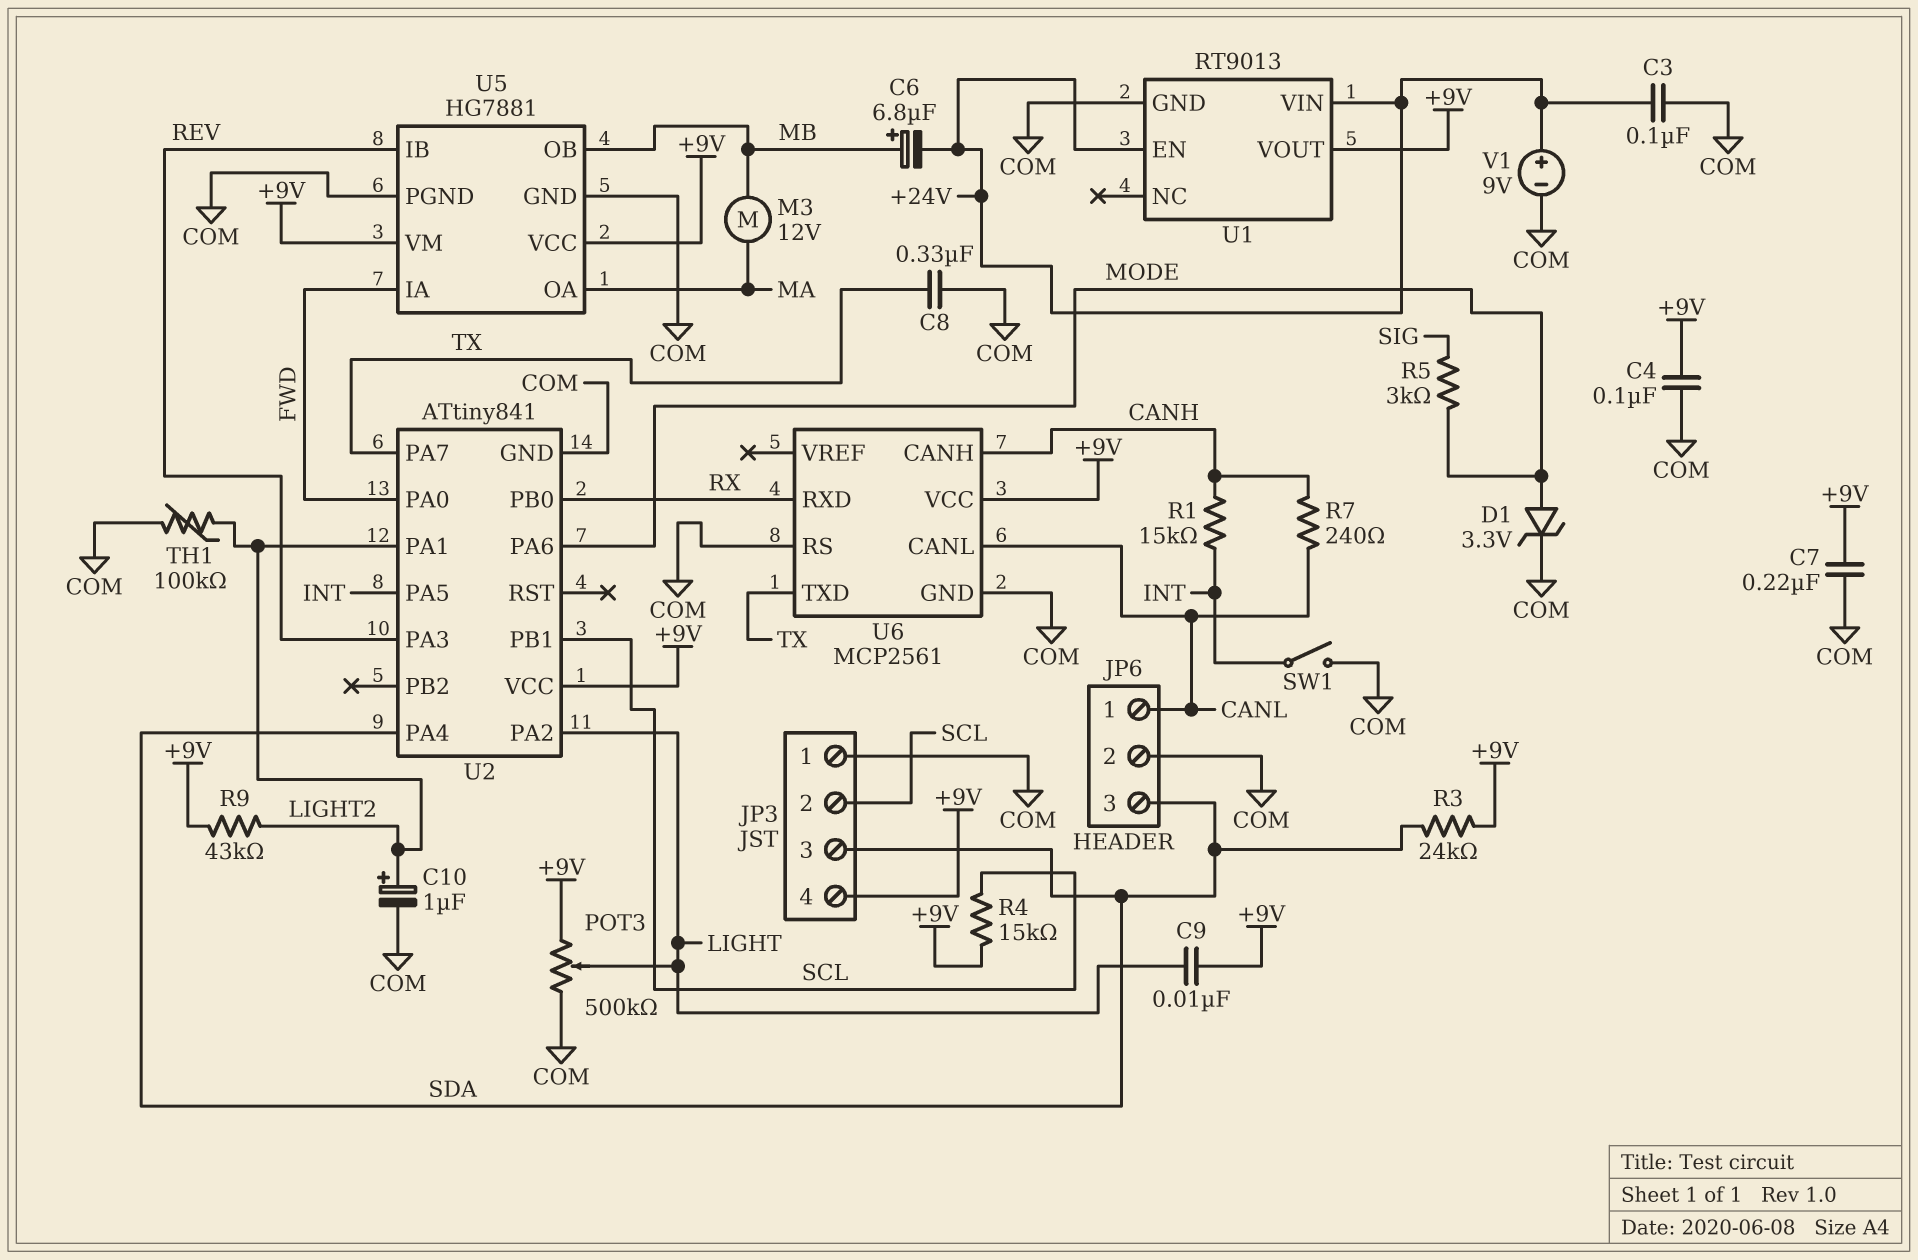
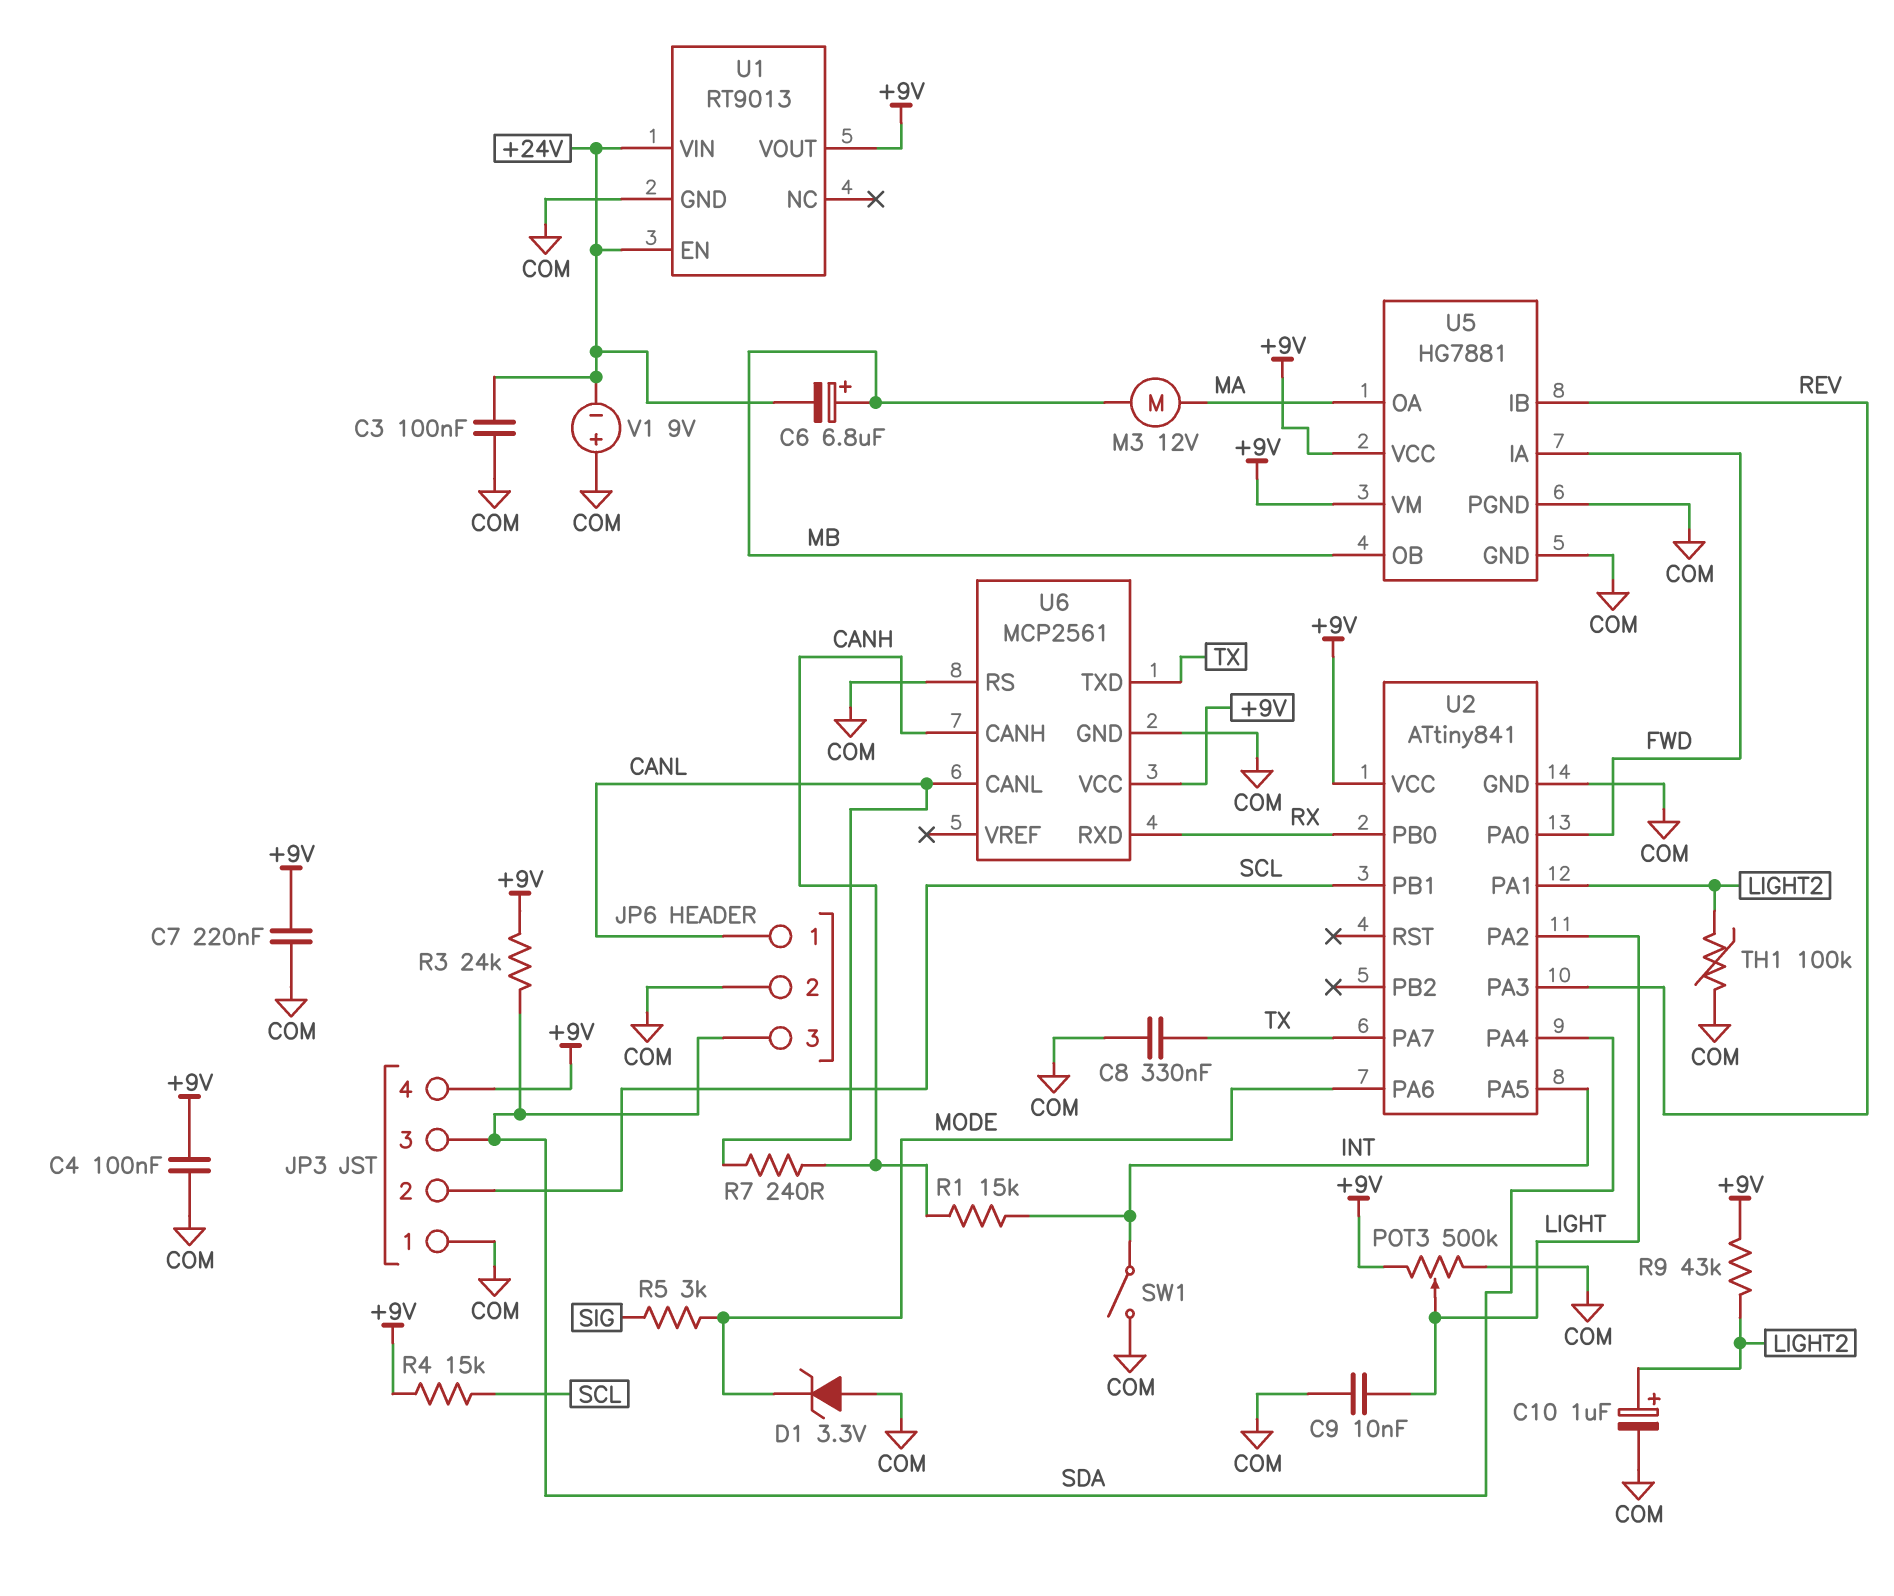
C9: 10nF (+9V, LIGHT) -> 10nF (COM, LIGHT)
D1: zener 3.3V (A MODE, K COM) -> zener 3.3V (A COM, K MODE)
V1: 9V (plus +24V, minus COM) -> 9V (plus COM, minus +24V)

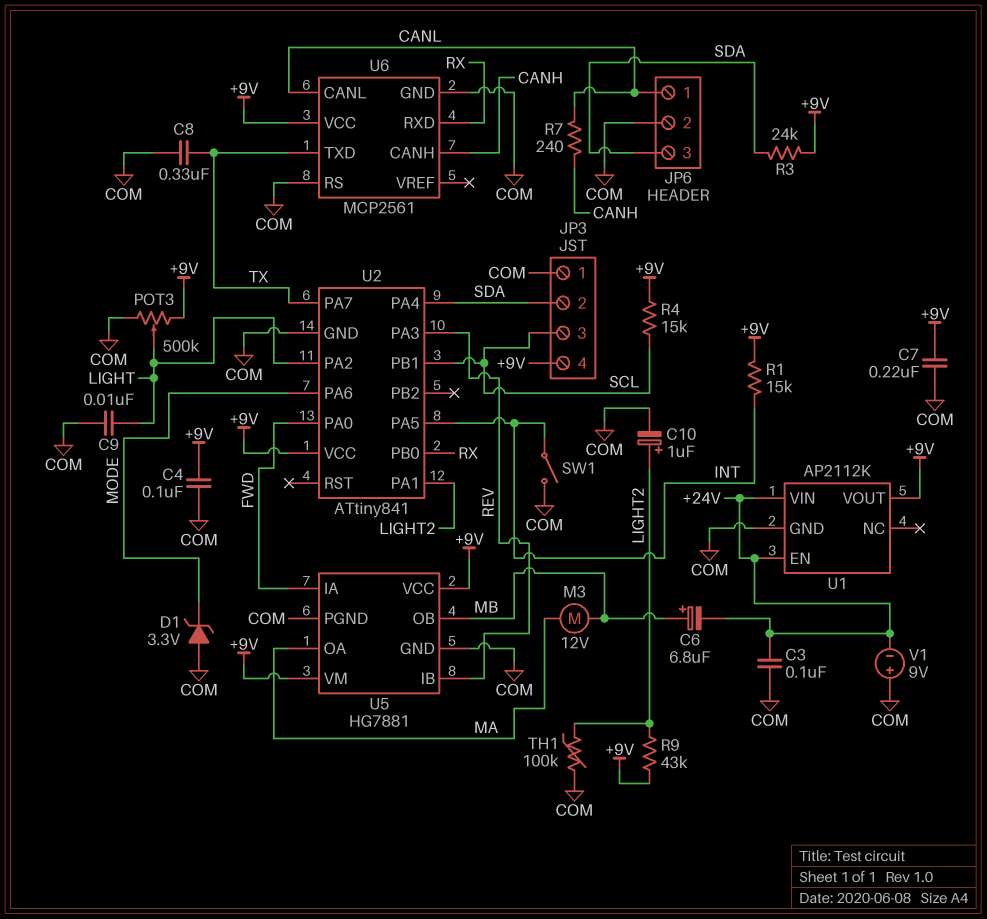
JP3 pin 2: SCL -> SDA
JP3 pin 3: SDA -> SCL
R1: 15k (CANH, INT) -> 15k (+9V, INT)
R5: 3k (MODE, SIG) -> none
U1: RT9013 -> AP2112K

